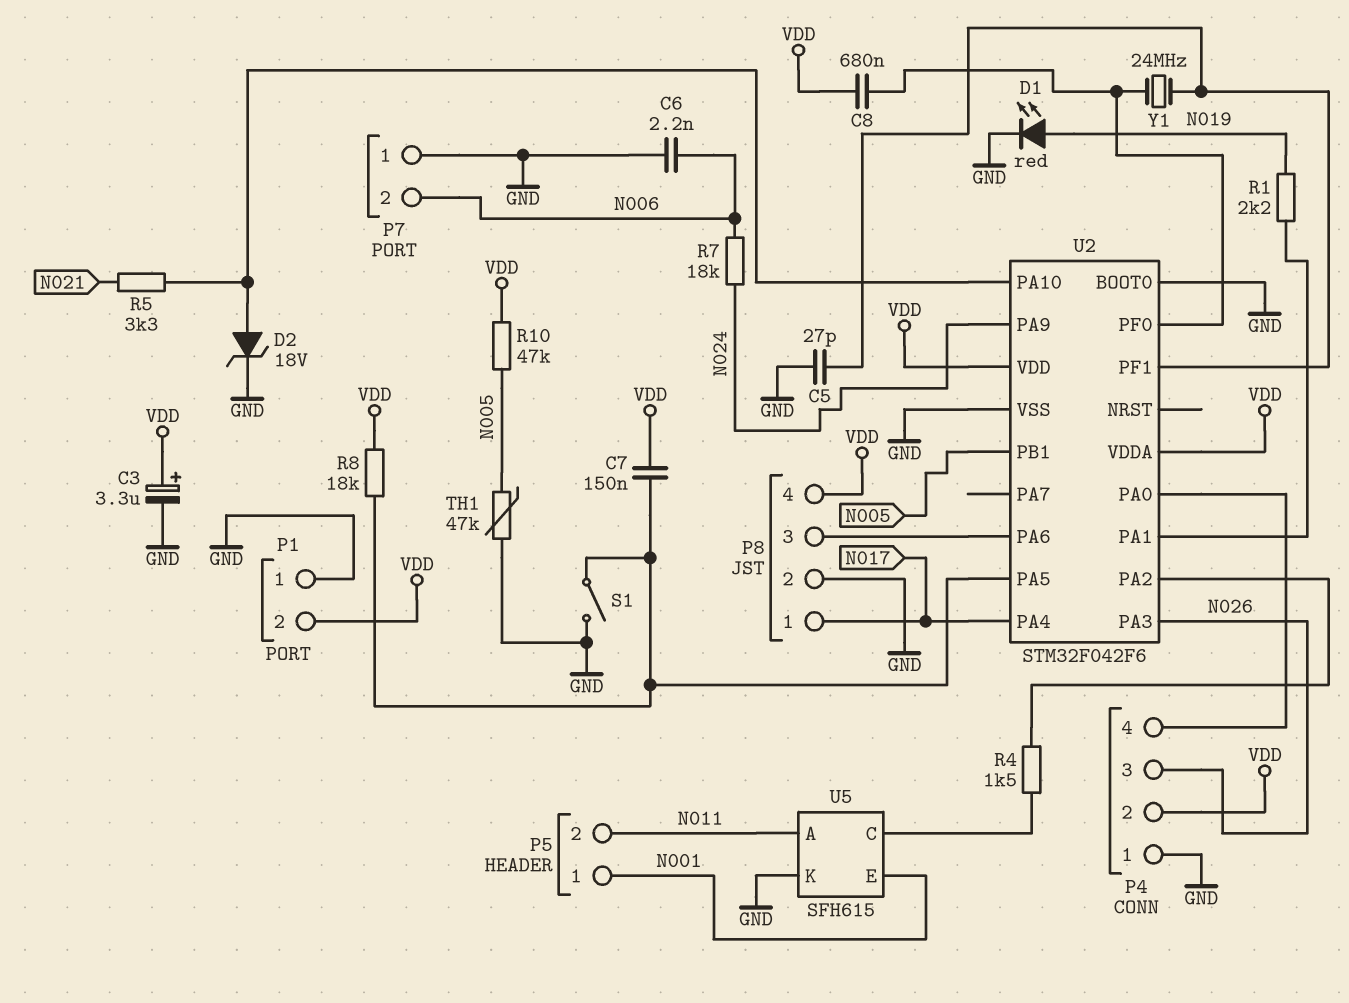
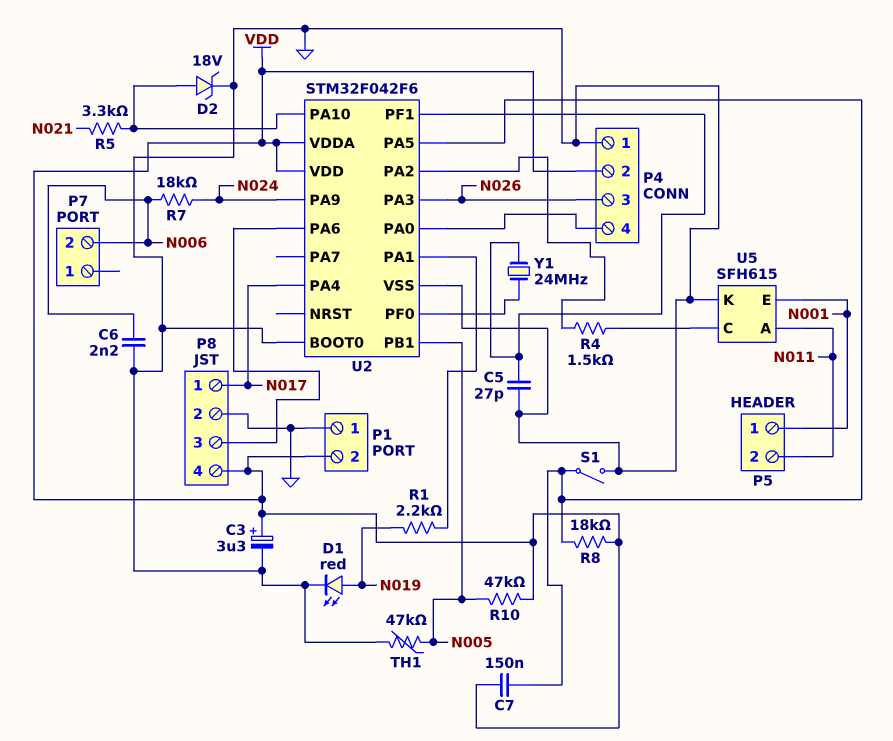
C8: 680nF (U2/PF0, VDD) -> none
P7 pin 1: GND -> none

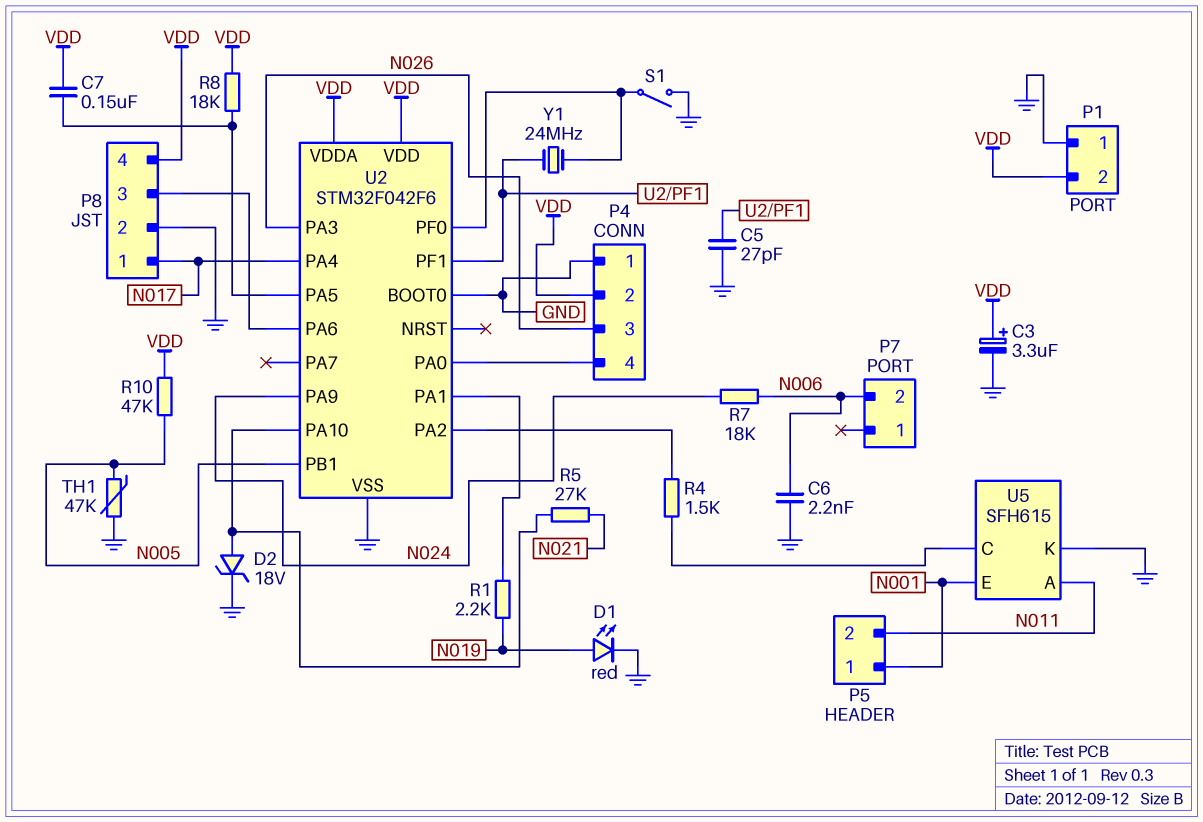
R5: 3.3k (N021, U2/PA10) -> 27k (N021, U2/PA10)
S1: switch (GND, U2/PA5) -> switch (GND, U2/PF0)

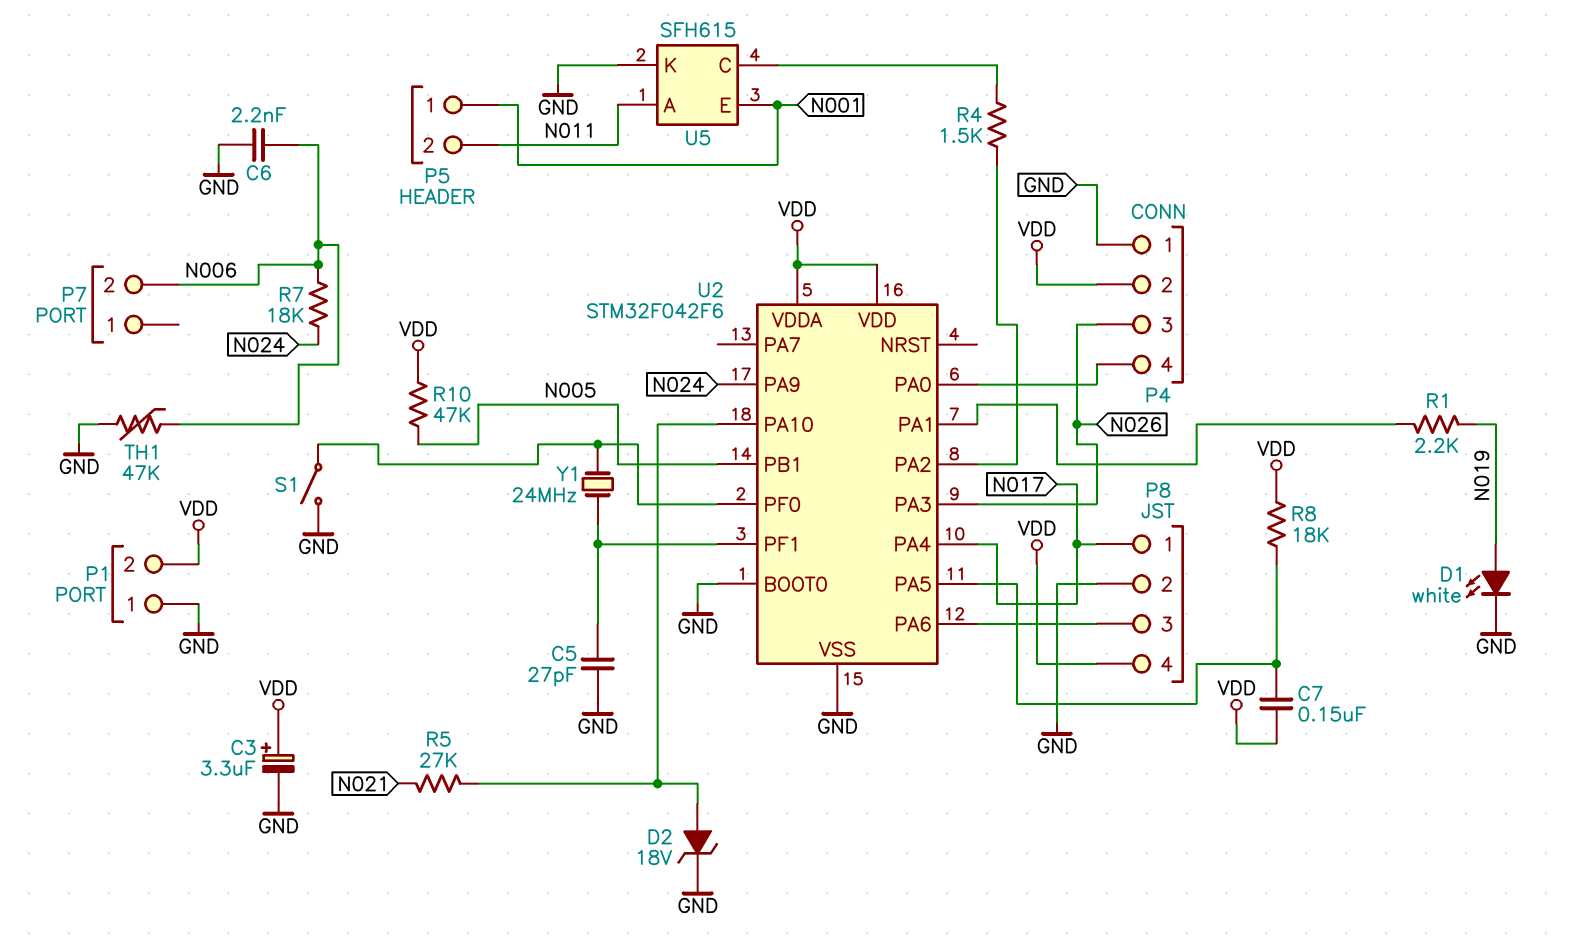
D1: LED red (A N019, K GND) -> LED white (A N019, K GND)
TH1: 47k (GND, N005) -> 47k (GND, N006)

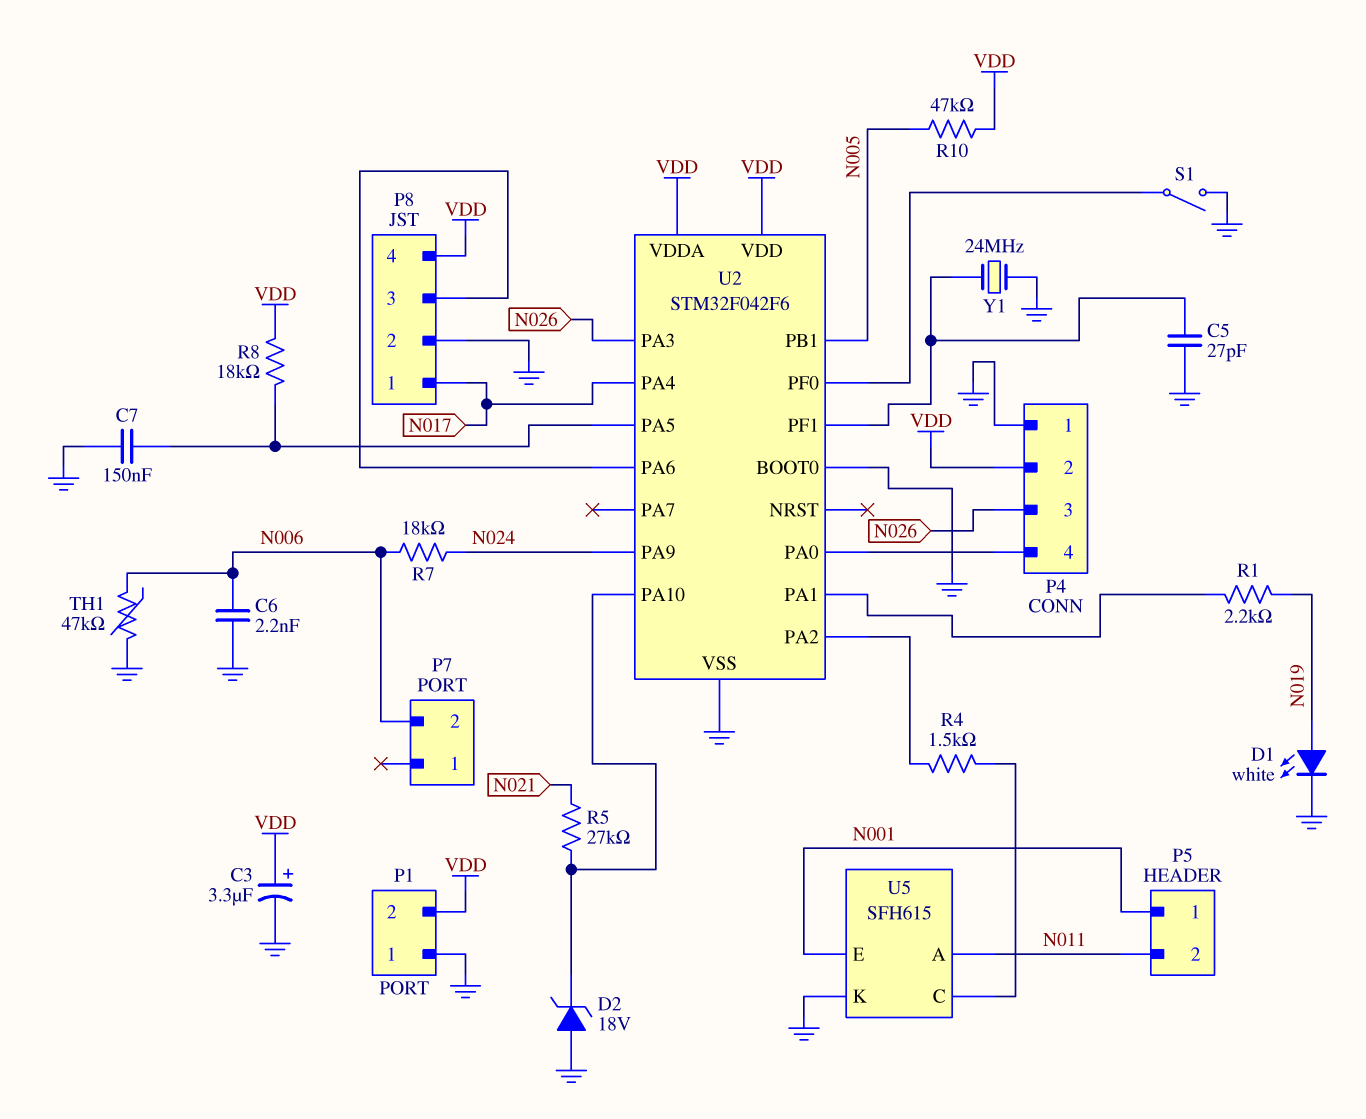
C7: 150nF (U2/PA5, VDD) -> 150nF (GND, U2/PA5)
D2: zener 18V (A U2/PA10, K GND) -> zener 18V (A GND, K U2/PA10)
Y1: 24MHz (U2/PF0, U2/PF1) -> 24MHz (GND, U2/PF1)

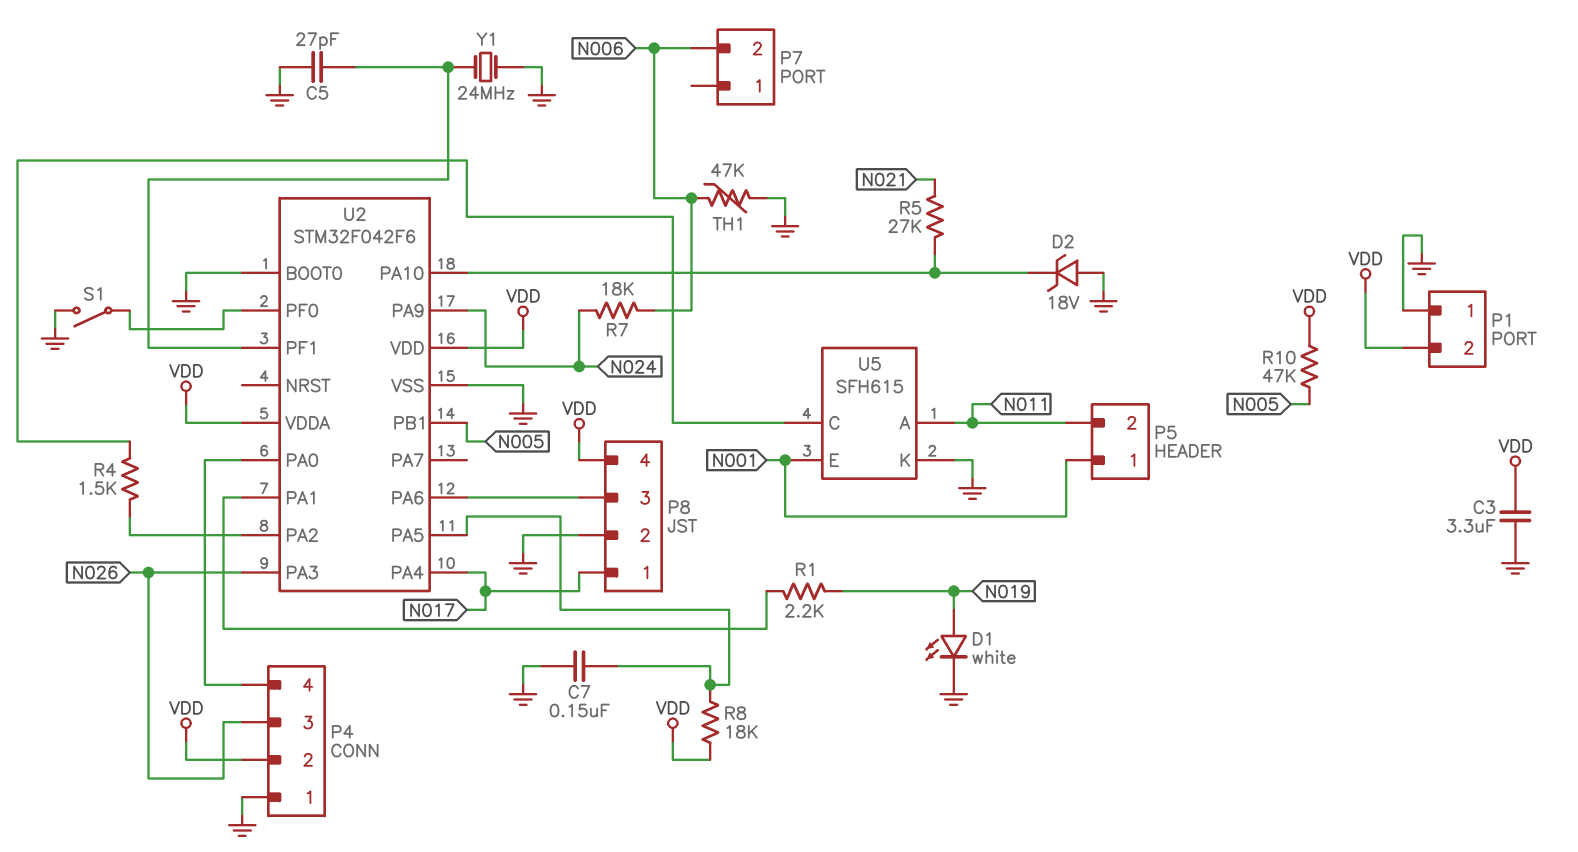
C3: 3.3uF (plus VDD, minus GND) -> 3.3uF (GND, VDD)
C6: 2.2nF (GND, N006) -> none

